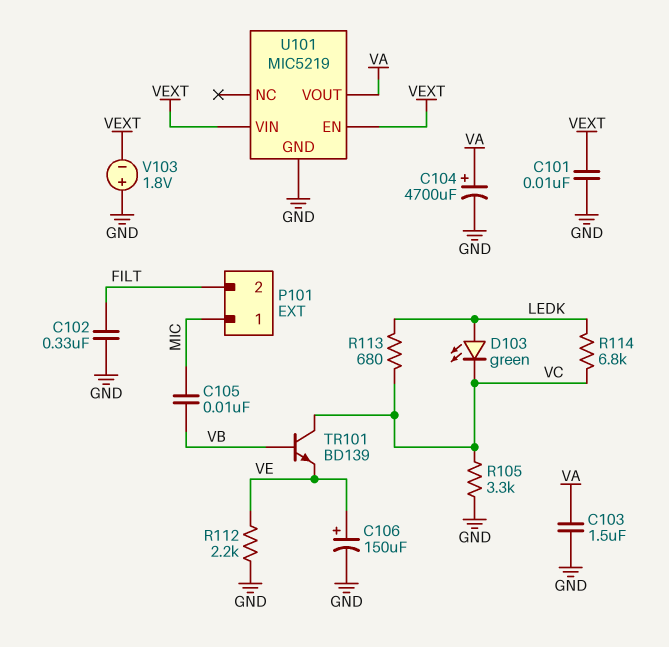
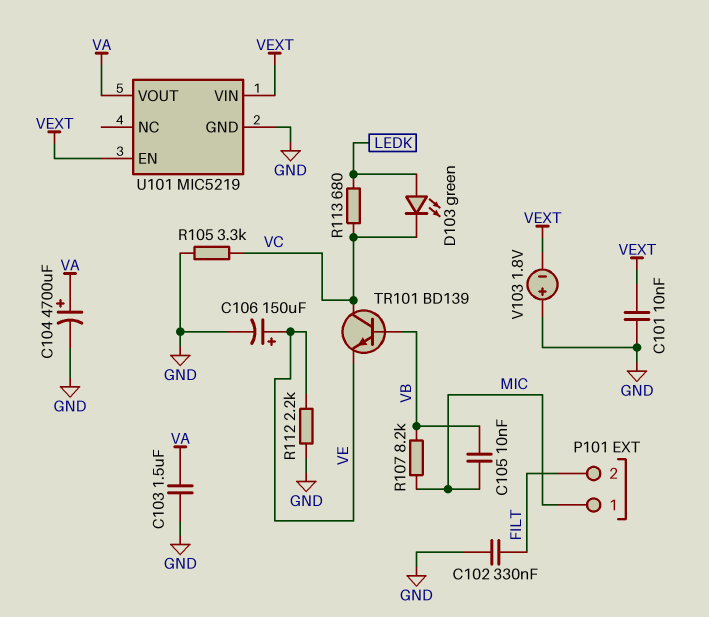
R107: none -> 8.2k (MIC, VB)
R114: 6.8k (LEDK, VC) -> none

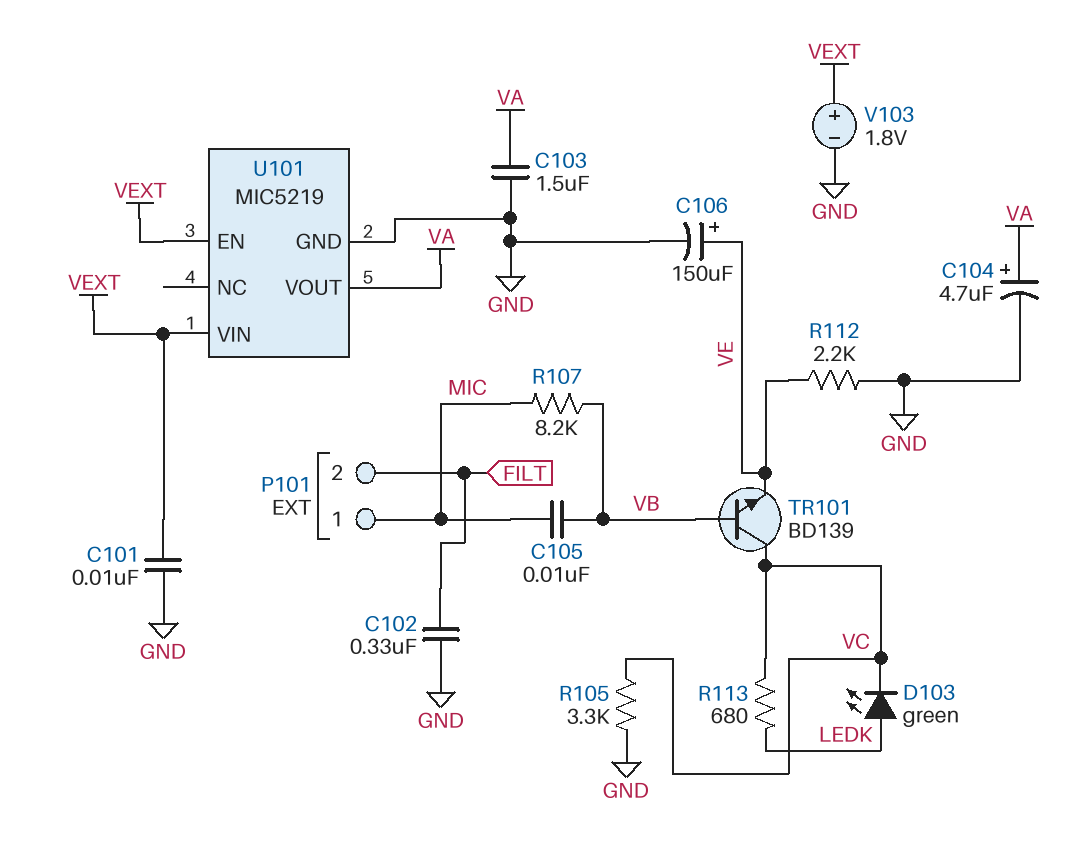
C104: 4700uF (plus VA, minus GND) -> 4.7uF (plus VA, minus GND)
V103: 1.8V (plus GND, minus VEXT) -> 1.8V (plus VEXT, minus GND)

